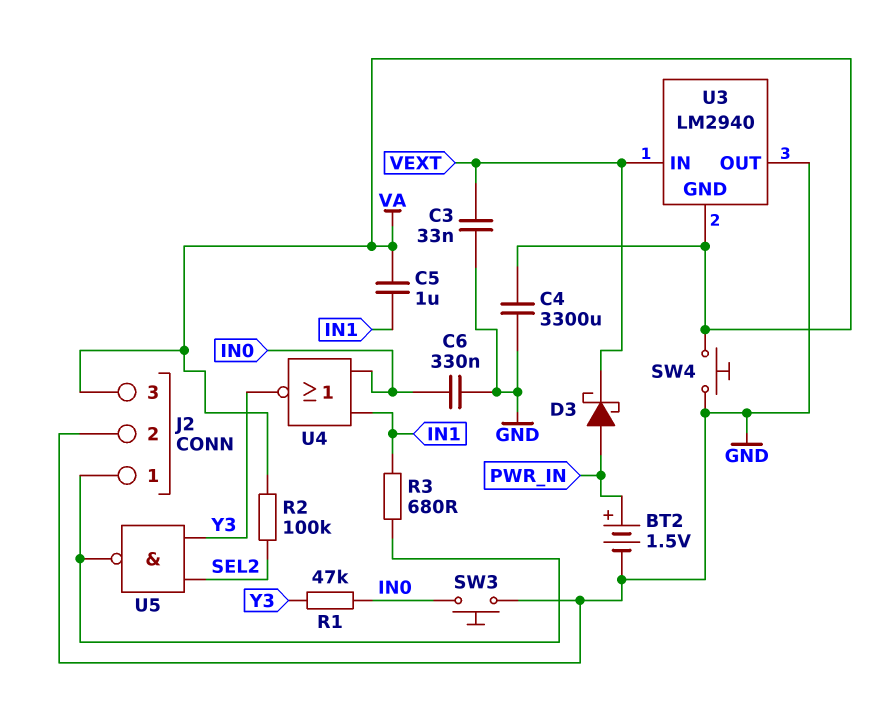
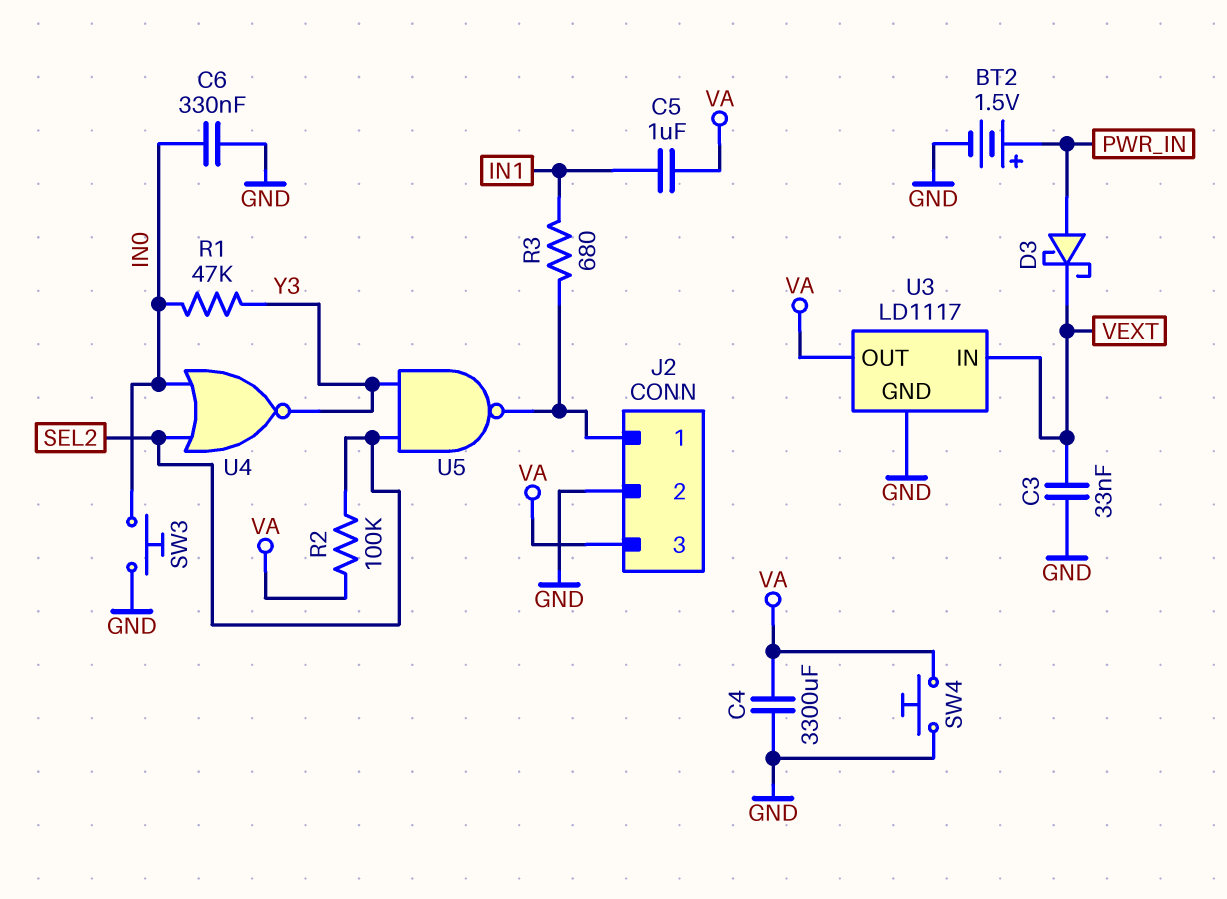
U3: LM2940 -> LD1117
U3 pin GND: VA -> GND
U3 pin OUT: GND -> VA
U4: NOR (in IN0, in IN1, out Y3) -> NOR (in IN0, in SEL2, out Y3)

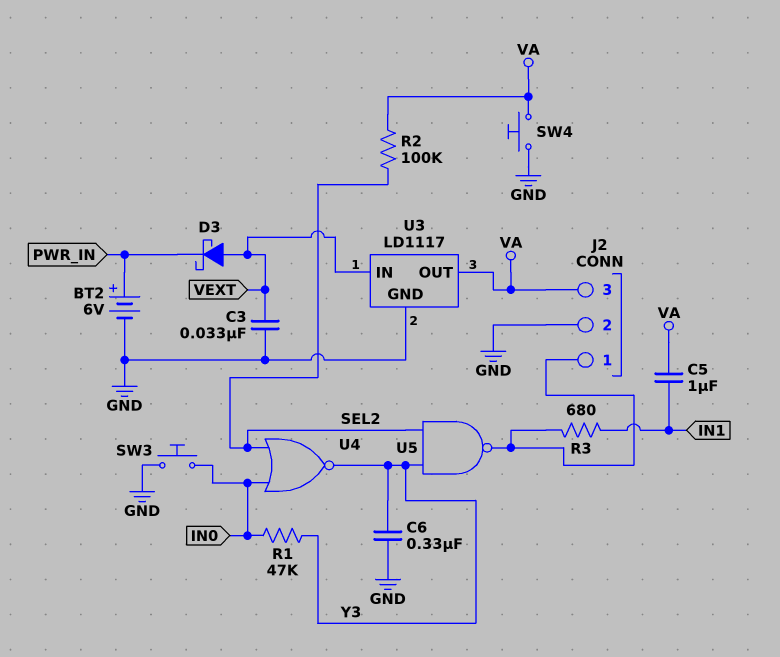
BT2: 1.5V (plus PWR_IN, minus GND) -> 6V (plus PWR_IN, minus GND)
C4: 3300uF (GND, VA) -> none
C6: 330nF (GND, IN0) -> 330nF (GND, Y3)
D3: schottky (A PWR_IN, K VEXT) -> schottky (A VEXT, K PWR_IN)

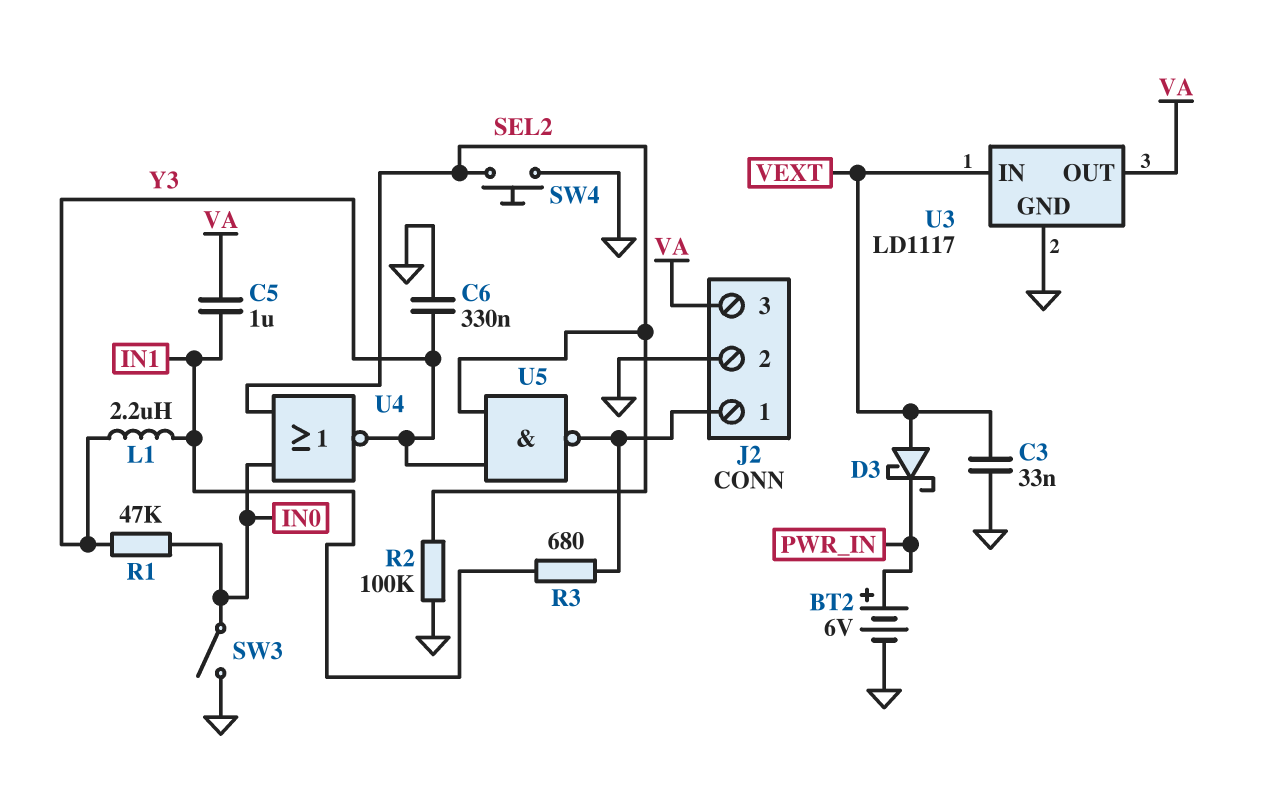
L1: none -> 2.2uH (IN1, Y3)
R2: 100k (SEL2, VA) -> 100k (GND, SEL2)
SW3: button (GND, IN0) -> switch (GND, IN0)
SW4: button (GND, VA) -> button (GND, SEL2)

